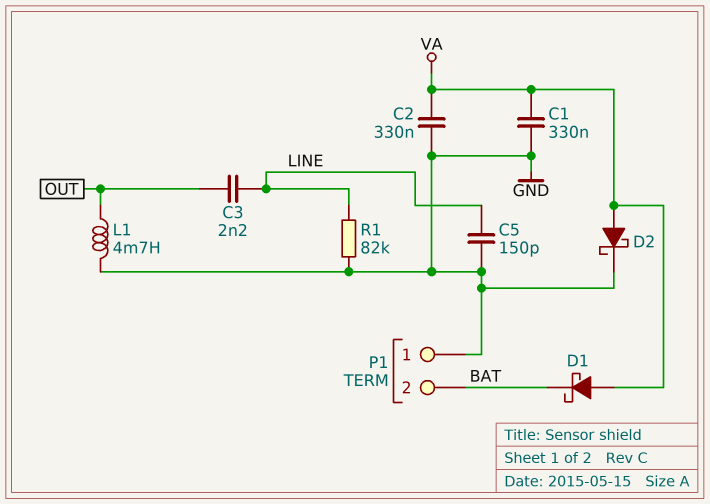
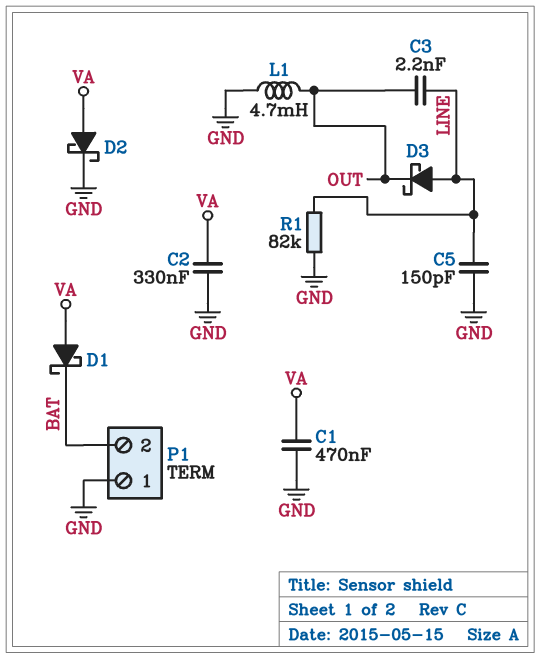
C1: 330nF (GND, VA) -> 470nF (GND, VA)
D3: none -> schottky (A LINE, K OUT)

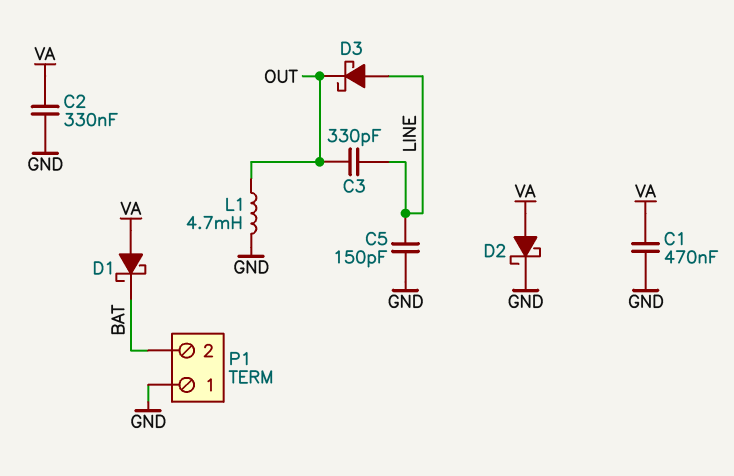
C3: 2.2nF (LINE, OUT) -> 330pF (LINE, OUT)
R1: 82k (GND, LINE) -> none

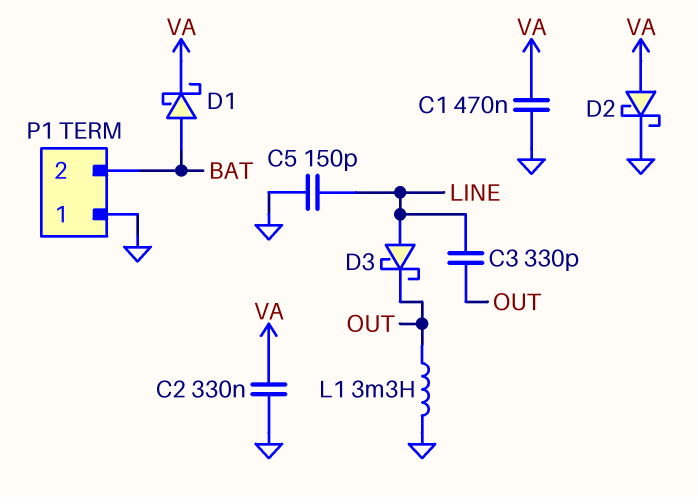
D1: schottky (A VA, K BAT) -> schottky (A BAT, K VA)
L1: 4.7mH (GND, OUT) -> 3.3mH (GND, OUT)

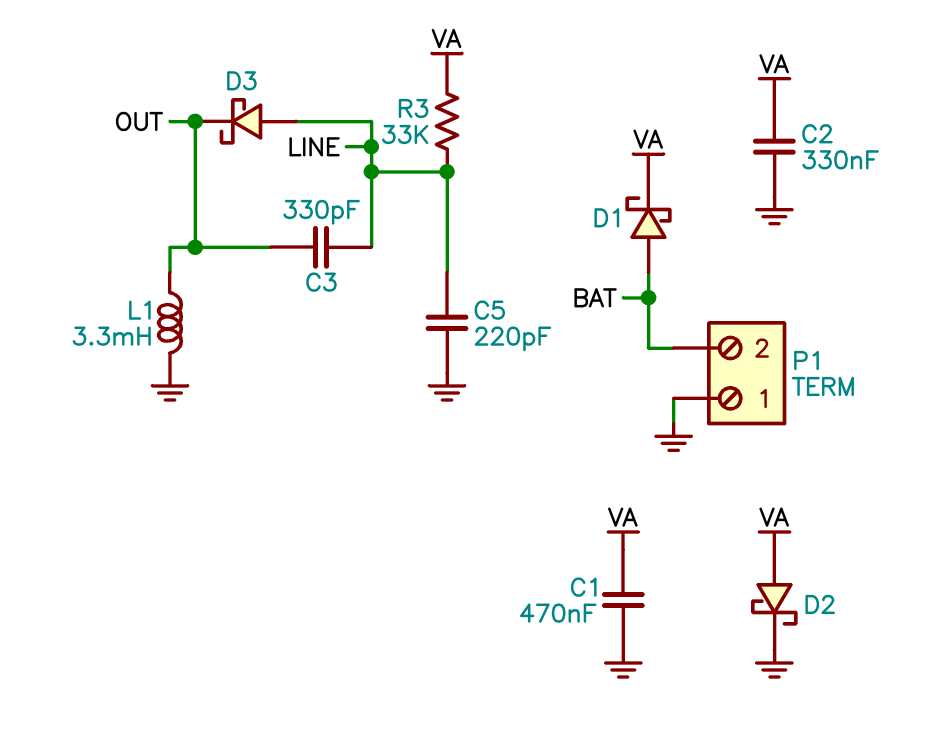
C5: 150pF (GND, LINE) -> 220pF (GND, LINE)
R3: none -> 33k (LINE, VA)

